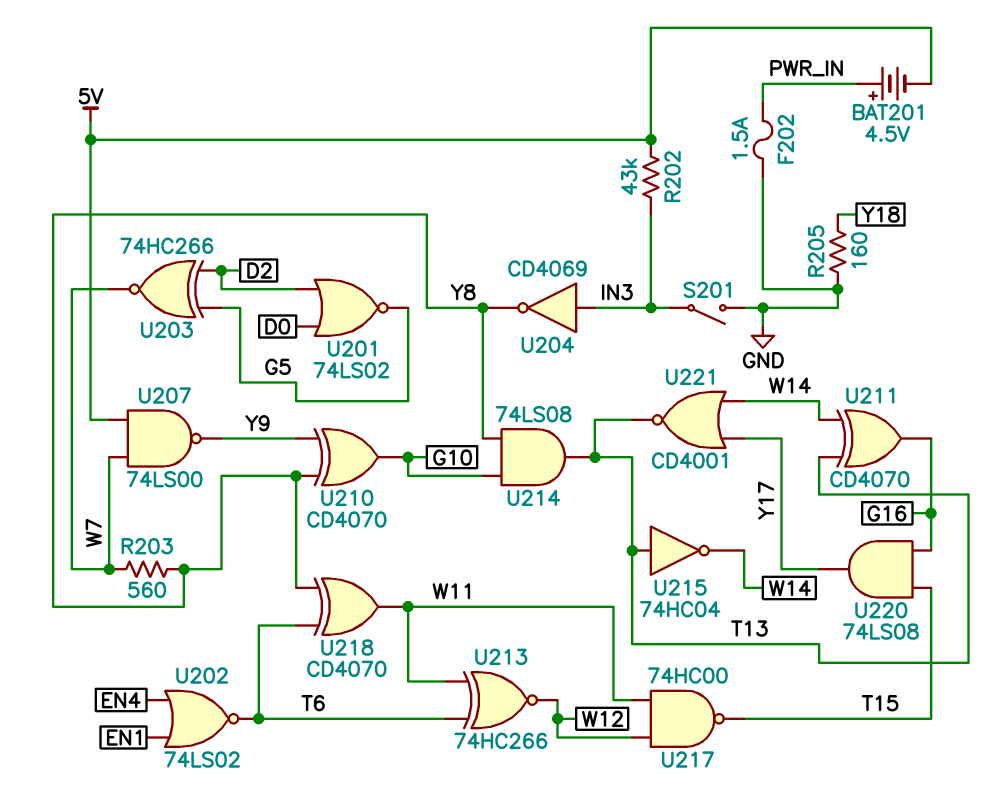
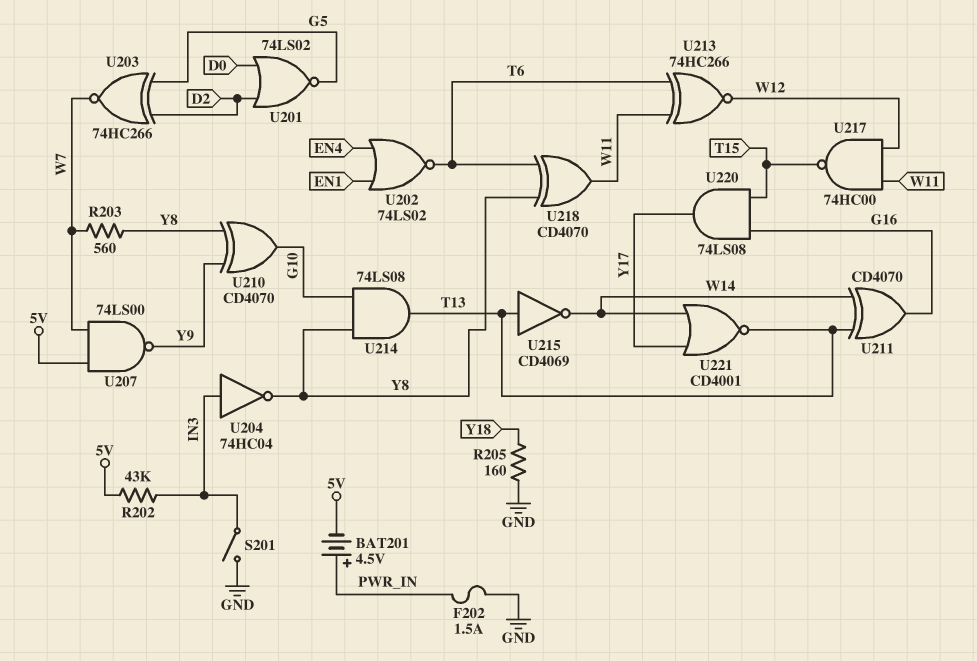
U204: NOT CD4069 (in IN3, out Y8) -> NOT 74HC04 (in IN3, out Y8)
U215: NOT 74HC04 (in T13, out W14) -> NOT CD4069 (in T13, out W14)

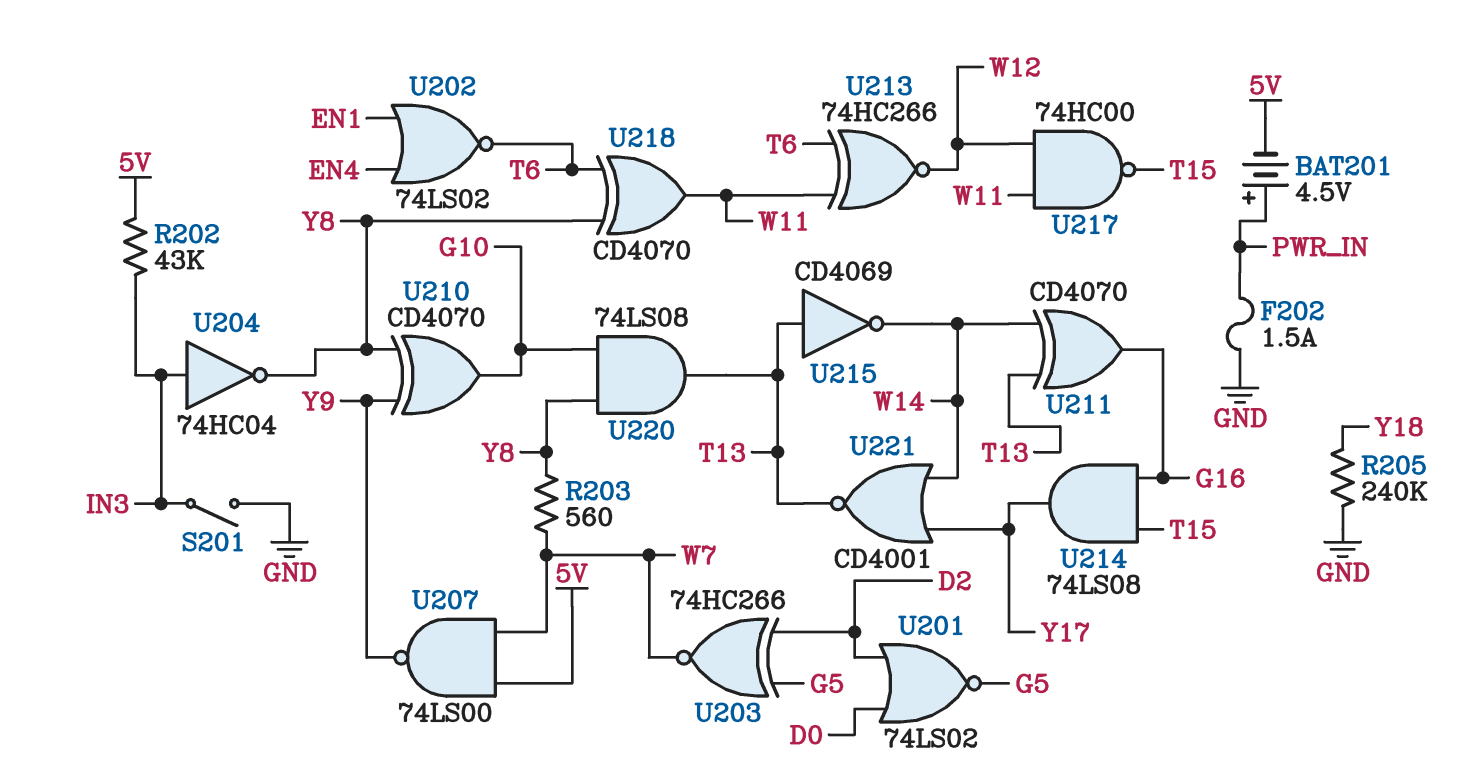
R205: 160 (GND, Y18) -> 240k (GND, Y18)
U214: AND 74LS08 (in G10, in Y8, out T13) -> AND 74LS08 (in G16, in T15, out Y17)
U220: AND 74LS08 (in G16, in T15, out Y17) -> AND 74LS08 (in G10, in Y8, out T13)

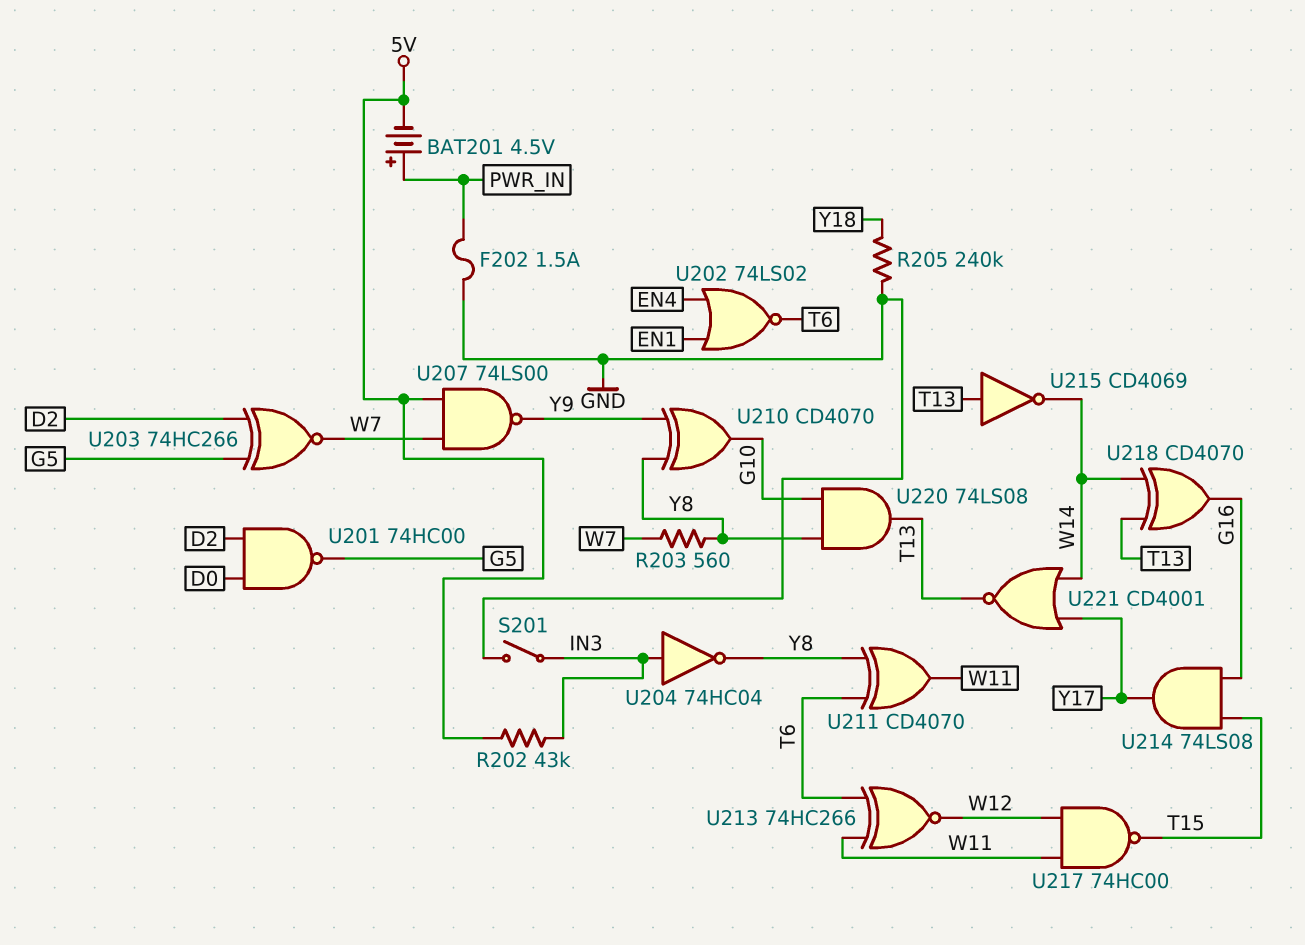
U201: NOR 74LS02 (in D0, in D2, out G5) -> NAND 74HC00 (in D0, in D2, out G5)
U211: XOR CD4070 (in T13, in W14, out G16) -> XOR CD4070 (in T6, in Y8, out W11)
U218: XOR CD4070 (in T6, in Y8, out W11) -> XOR CD4070 (in T13, in W14, out G16)

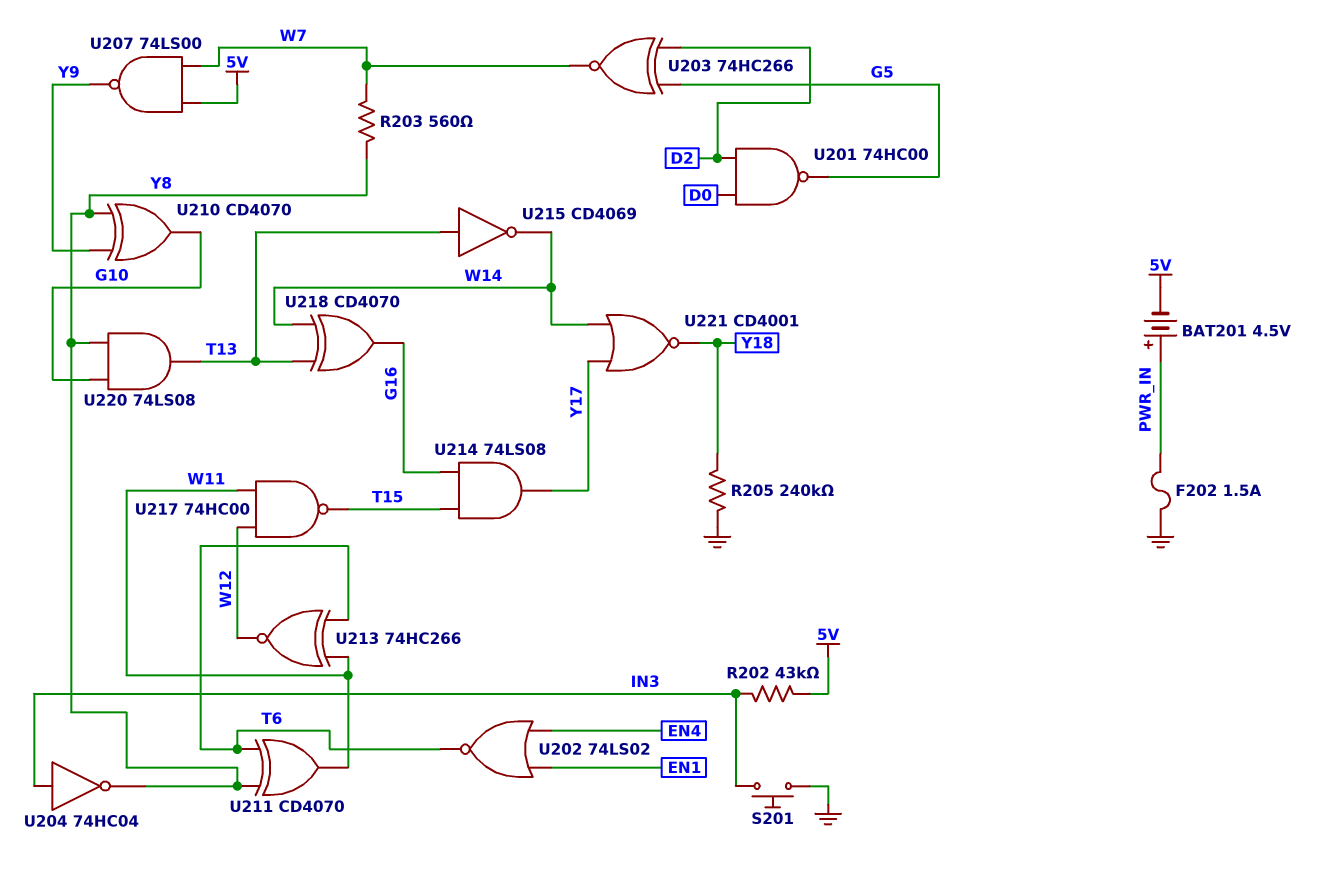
S201: switch (GND, IN3) -> button (GND, IN3)
U221: NOR CD4001 (in W14, in Y17, out T13) -> NOR CD4001 (in W14, in Y17, out Y18)

